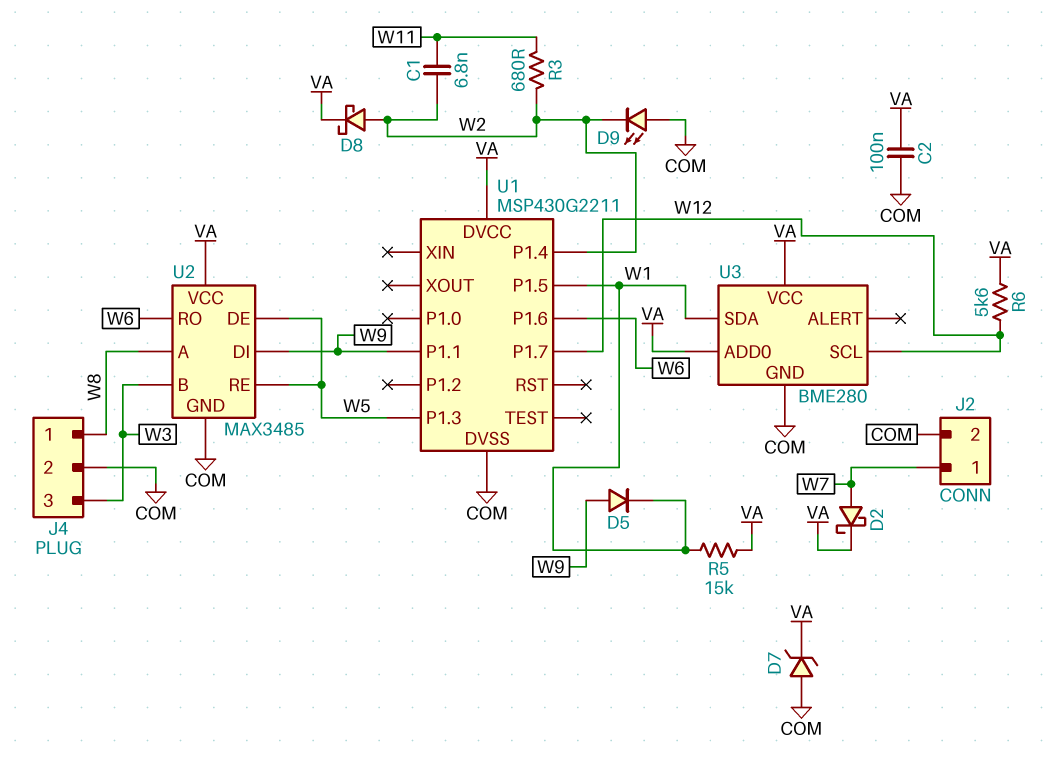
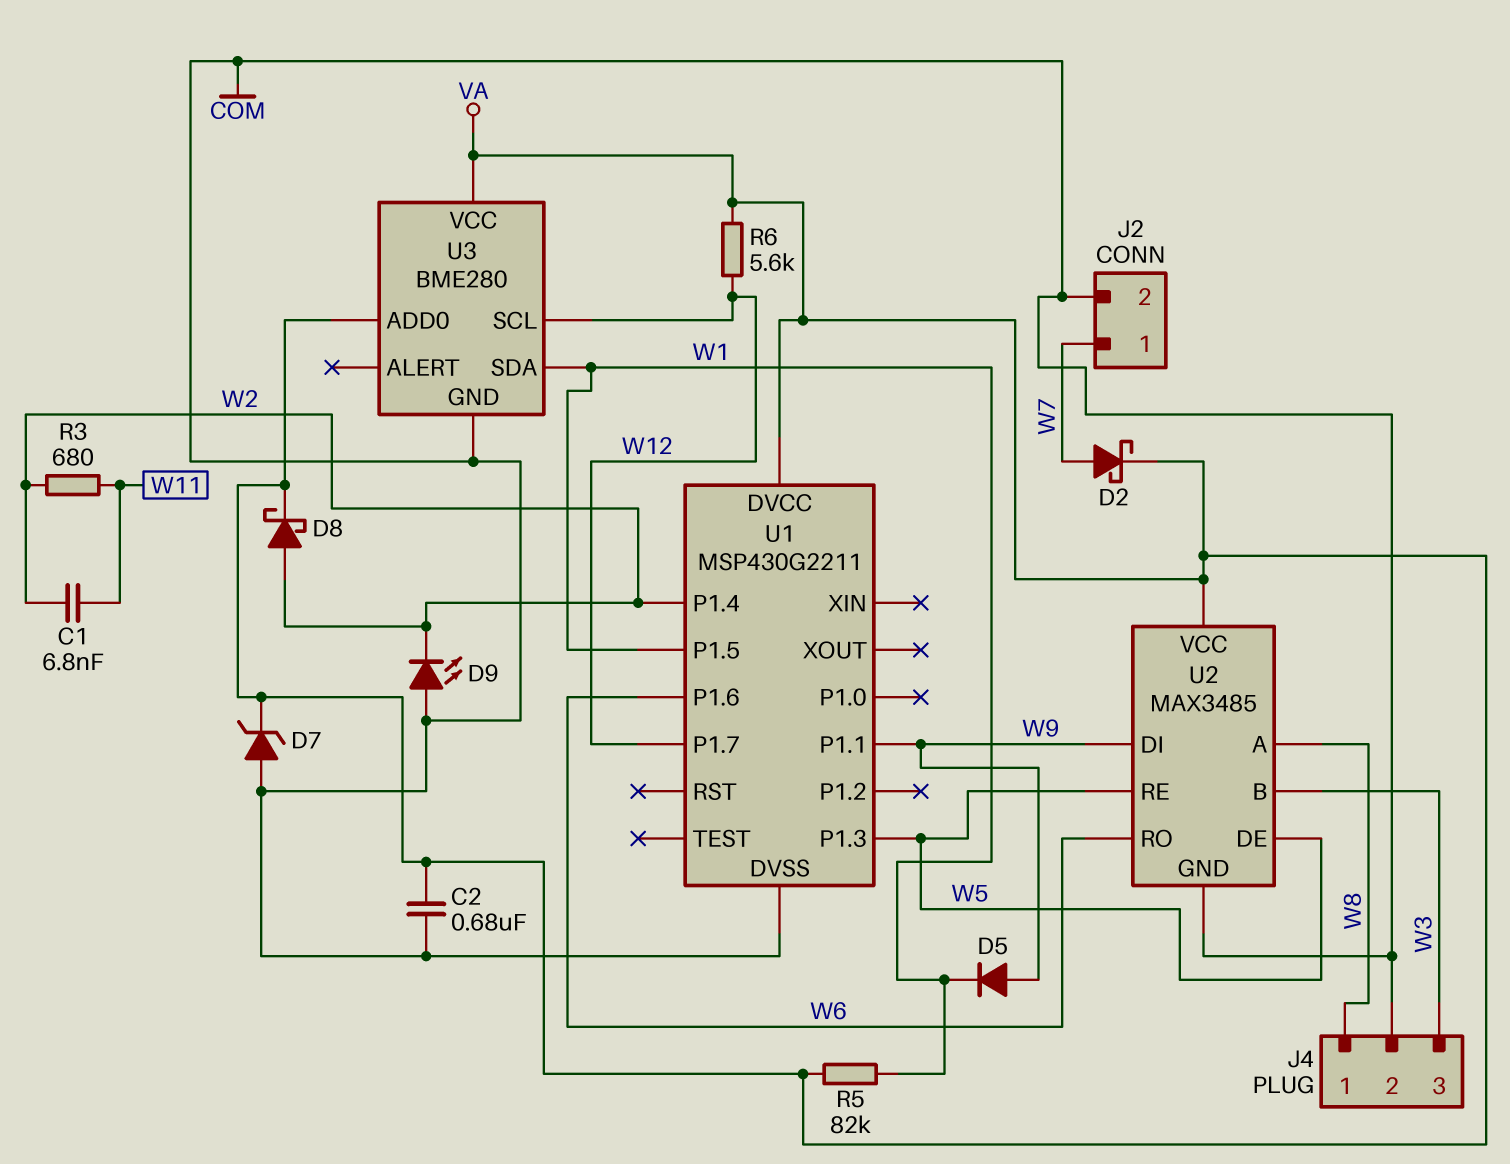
C2: 100nF (COM, VA) -> 680nF (COM, VA)
R5: 15k (VA, W1) -> 82k (VA, W1)

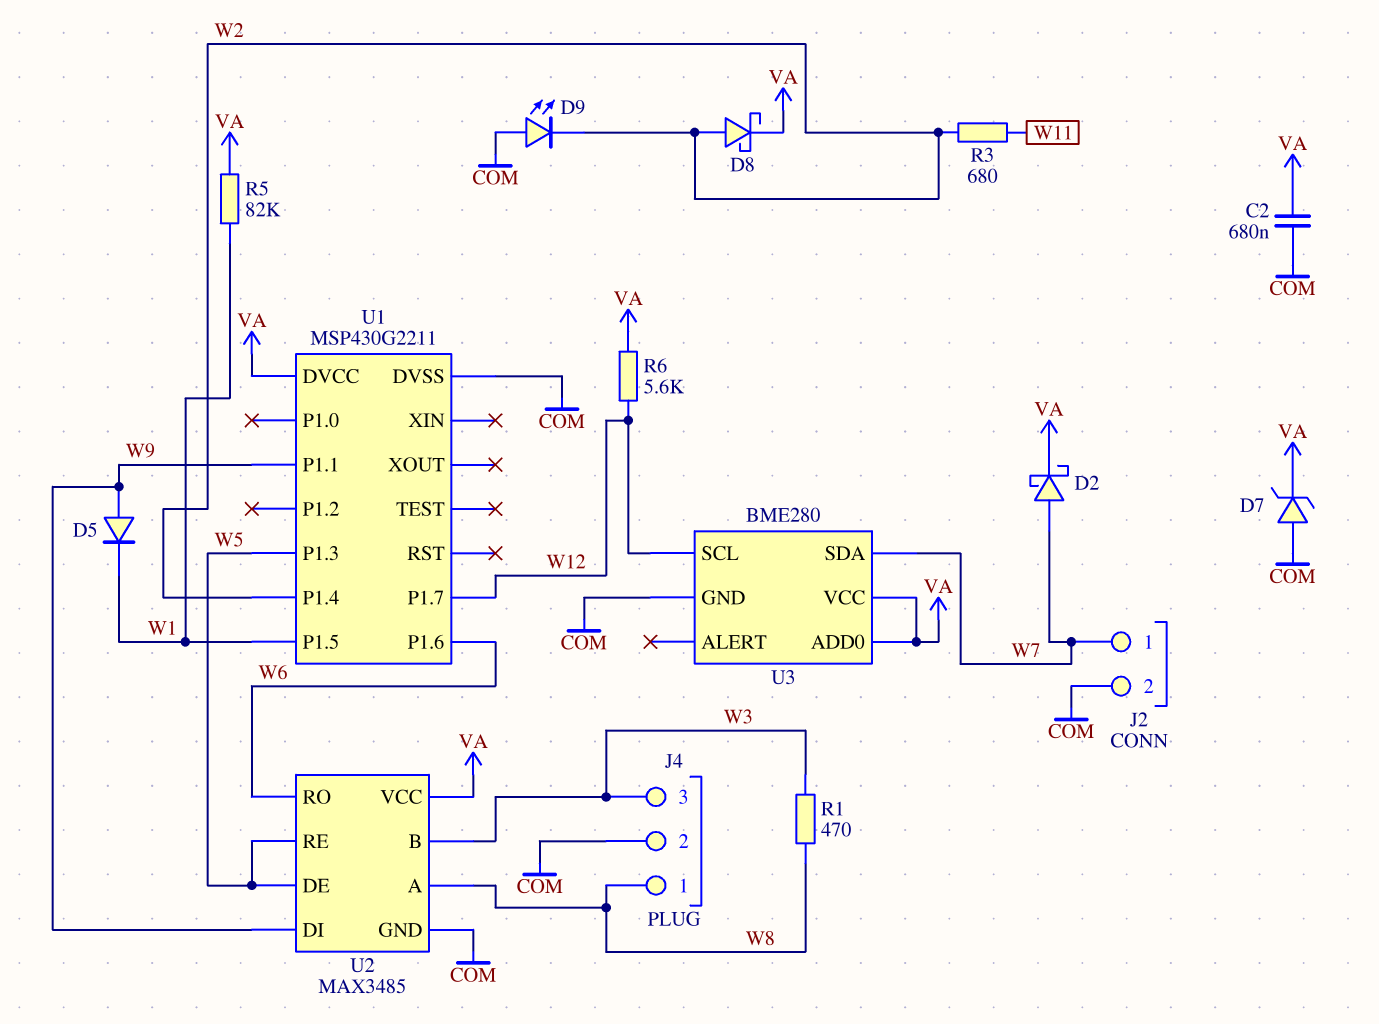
C1: 6.8nF (W2, W11) -> none
R1: none -> 470 (W3, W8)
U3 pin SDA: W1 -> W7

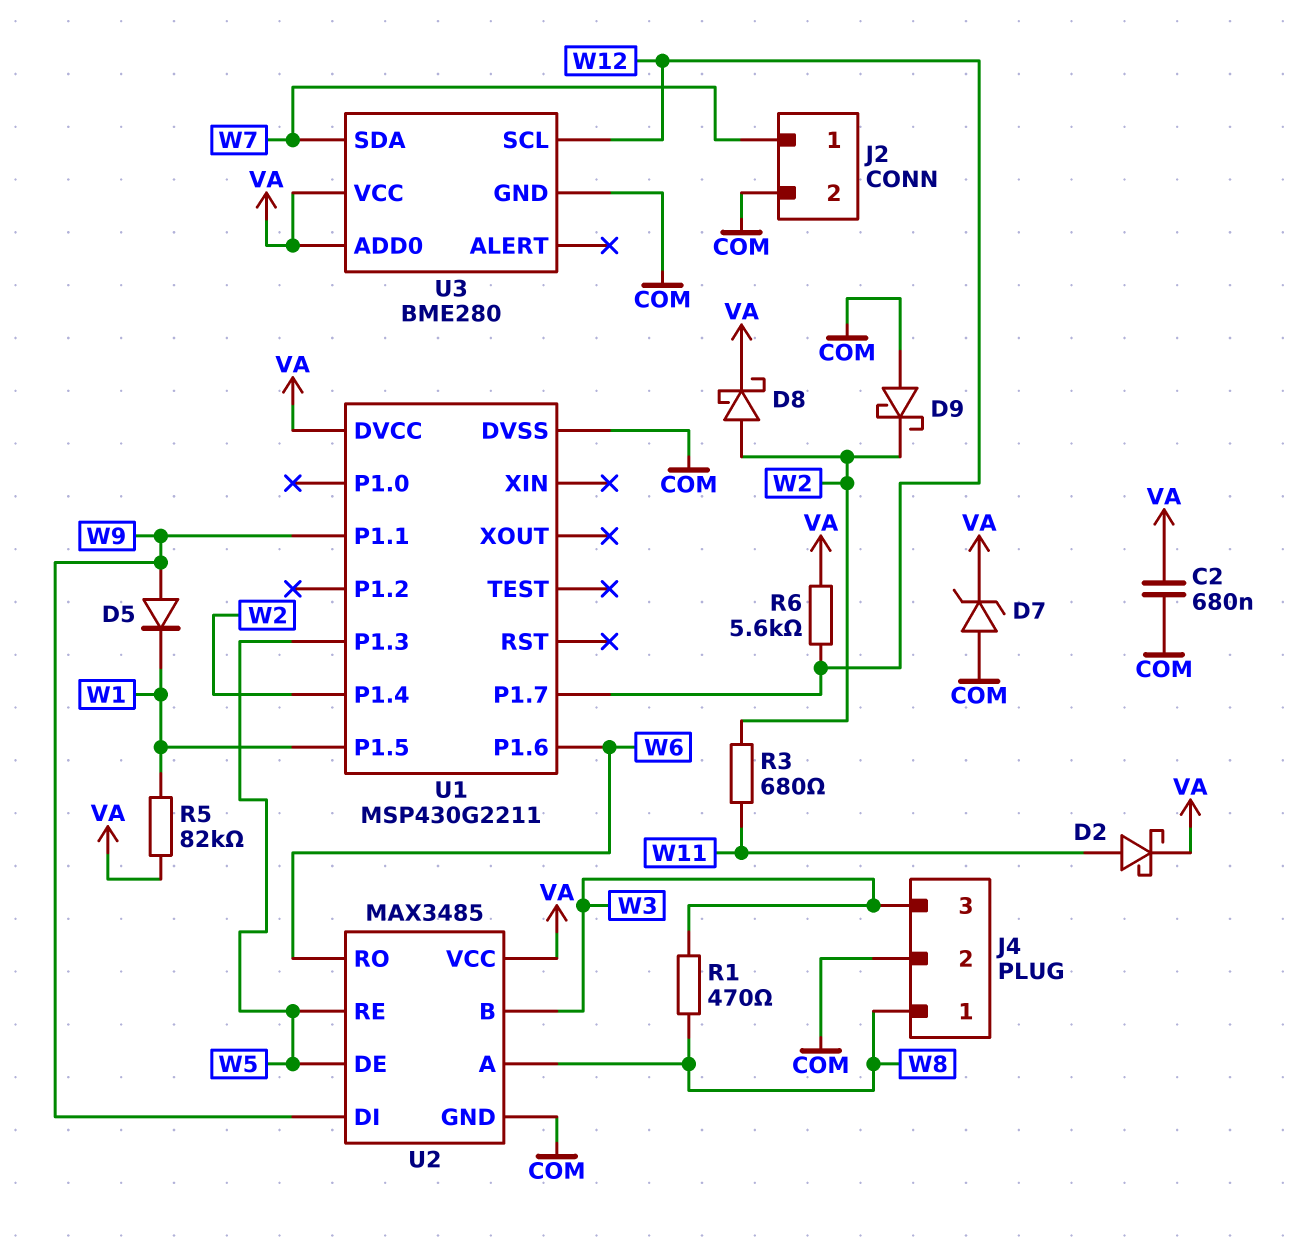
D2: schottky (A W7, K VA) -> schottky (A W11, K VA)
D9: LED (A COM, K W2) -> schottky (A COM, K W2)

